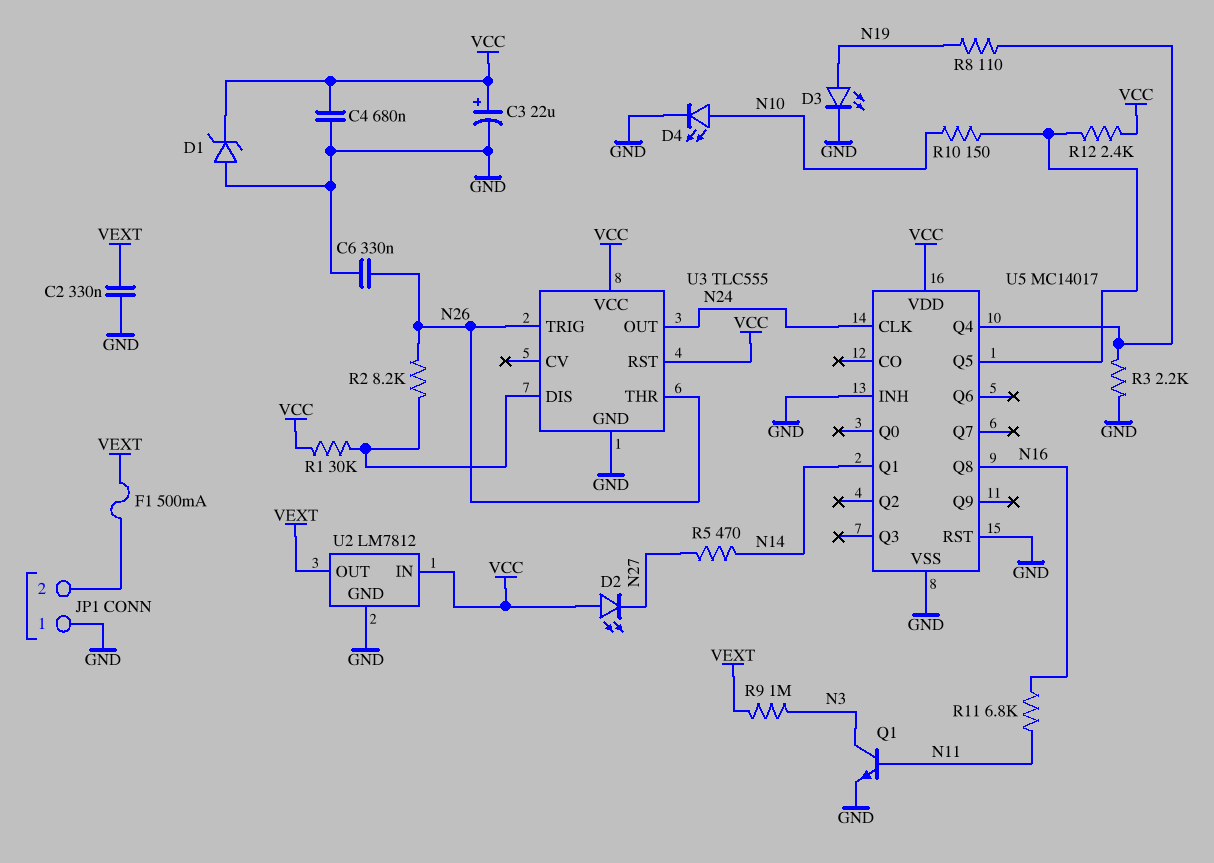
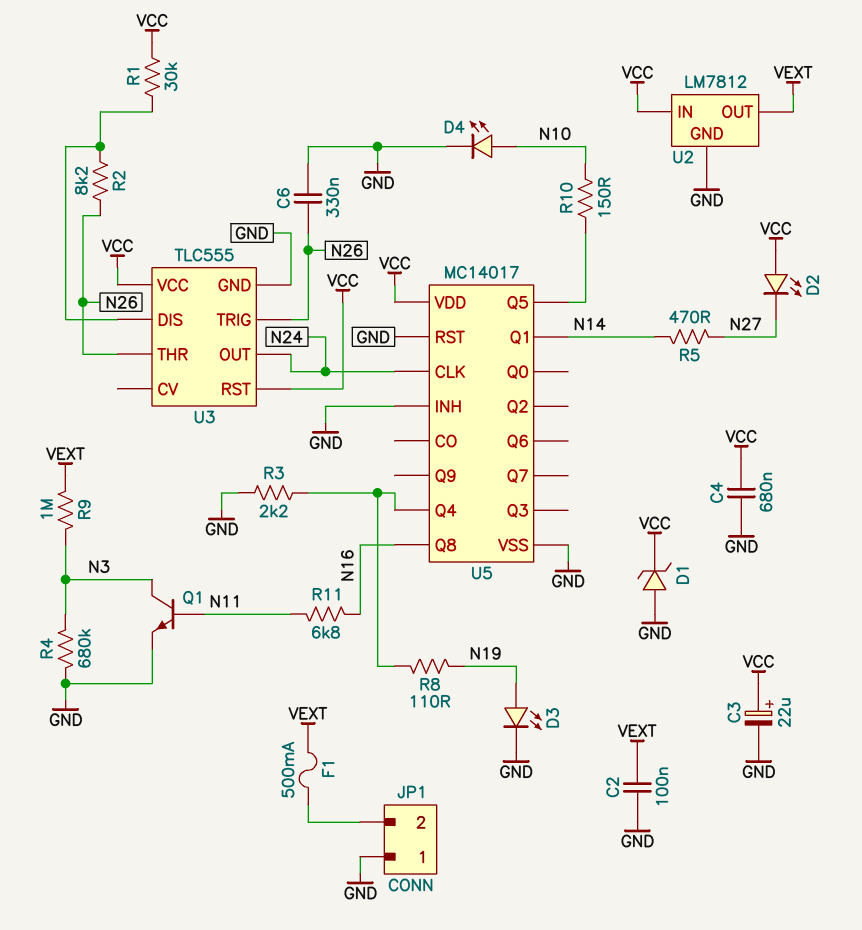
C2: 330nF (GND, VEXT) -> 100nF (GND, VEXT)
R4: none -> 680k (GND, N3)
R12: 2.4k (U5/Q5, VCC) -> none

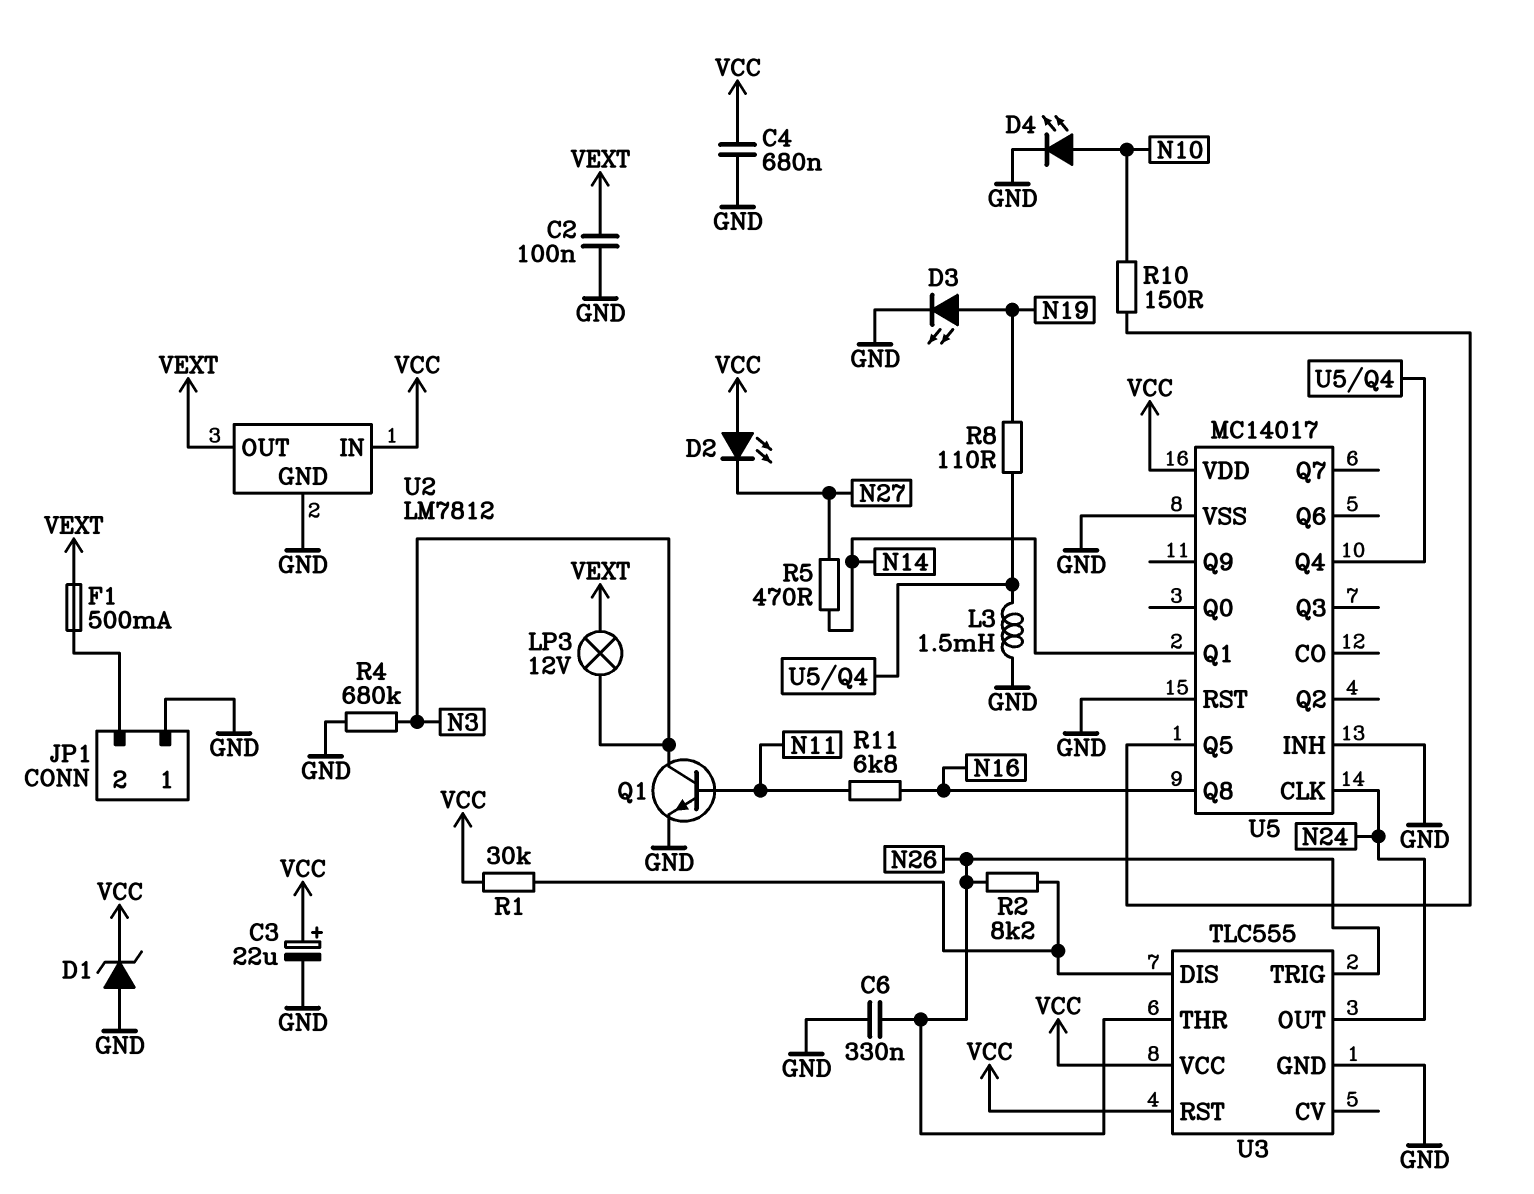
L3: none -> 1.5mH (GND, U5/Q4)
LP3: none -> lamp 12V (N3, VEXT)
R3: 2.2k (GND, U5/Q4) -> none
R9: 1M (N3, VEXT) -> none

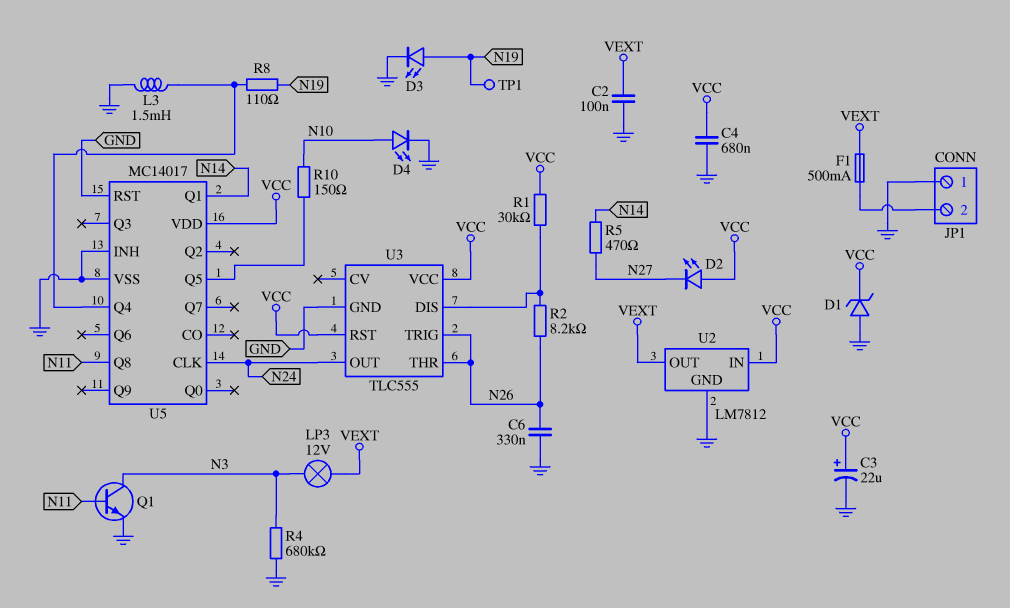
R11: 6.8k (N11, N16) -> none
TP1: none -> test point (N19)
U5 pin Q8: N16 -> N11

